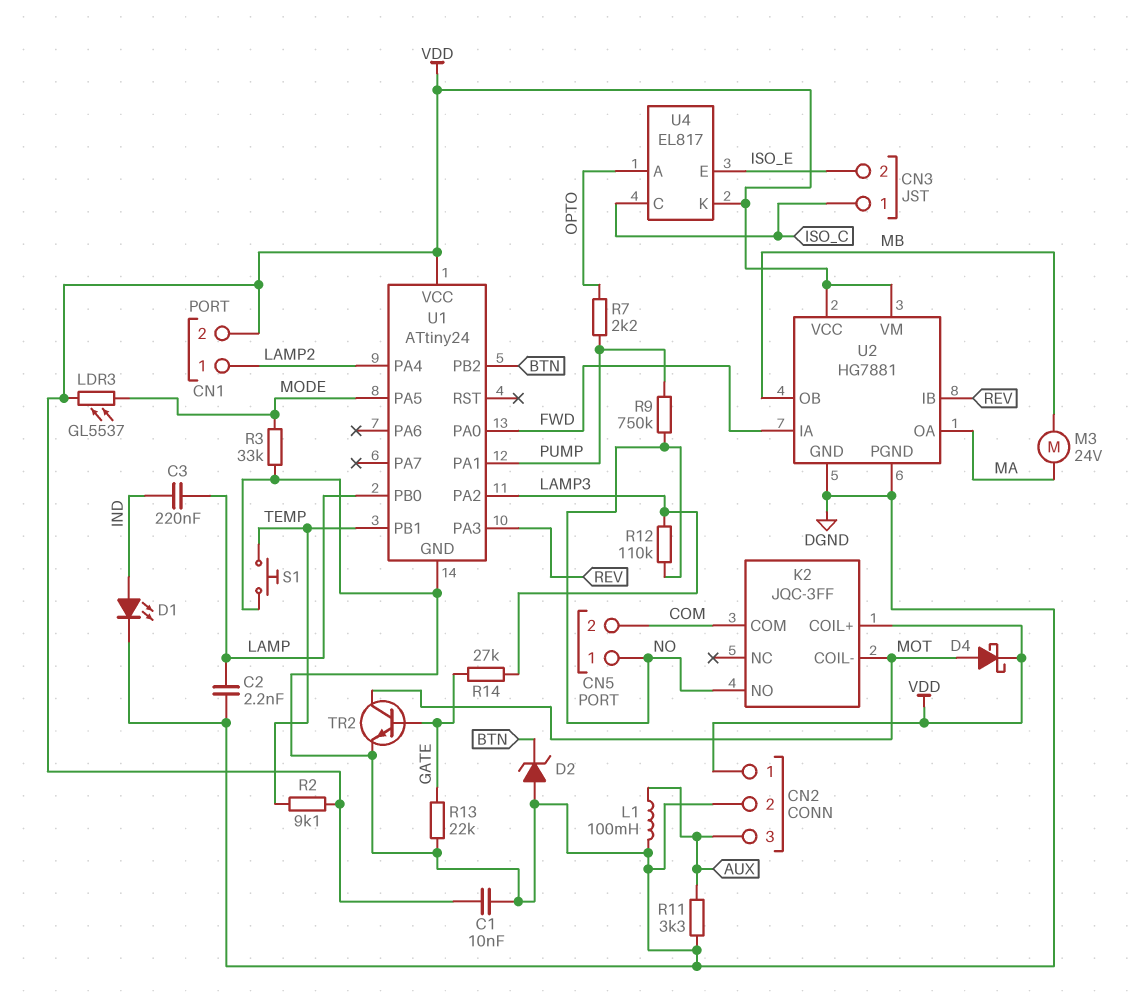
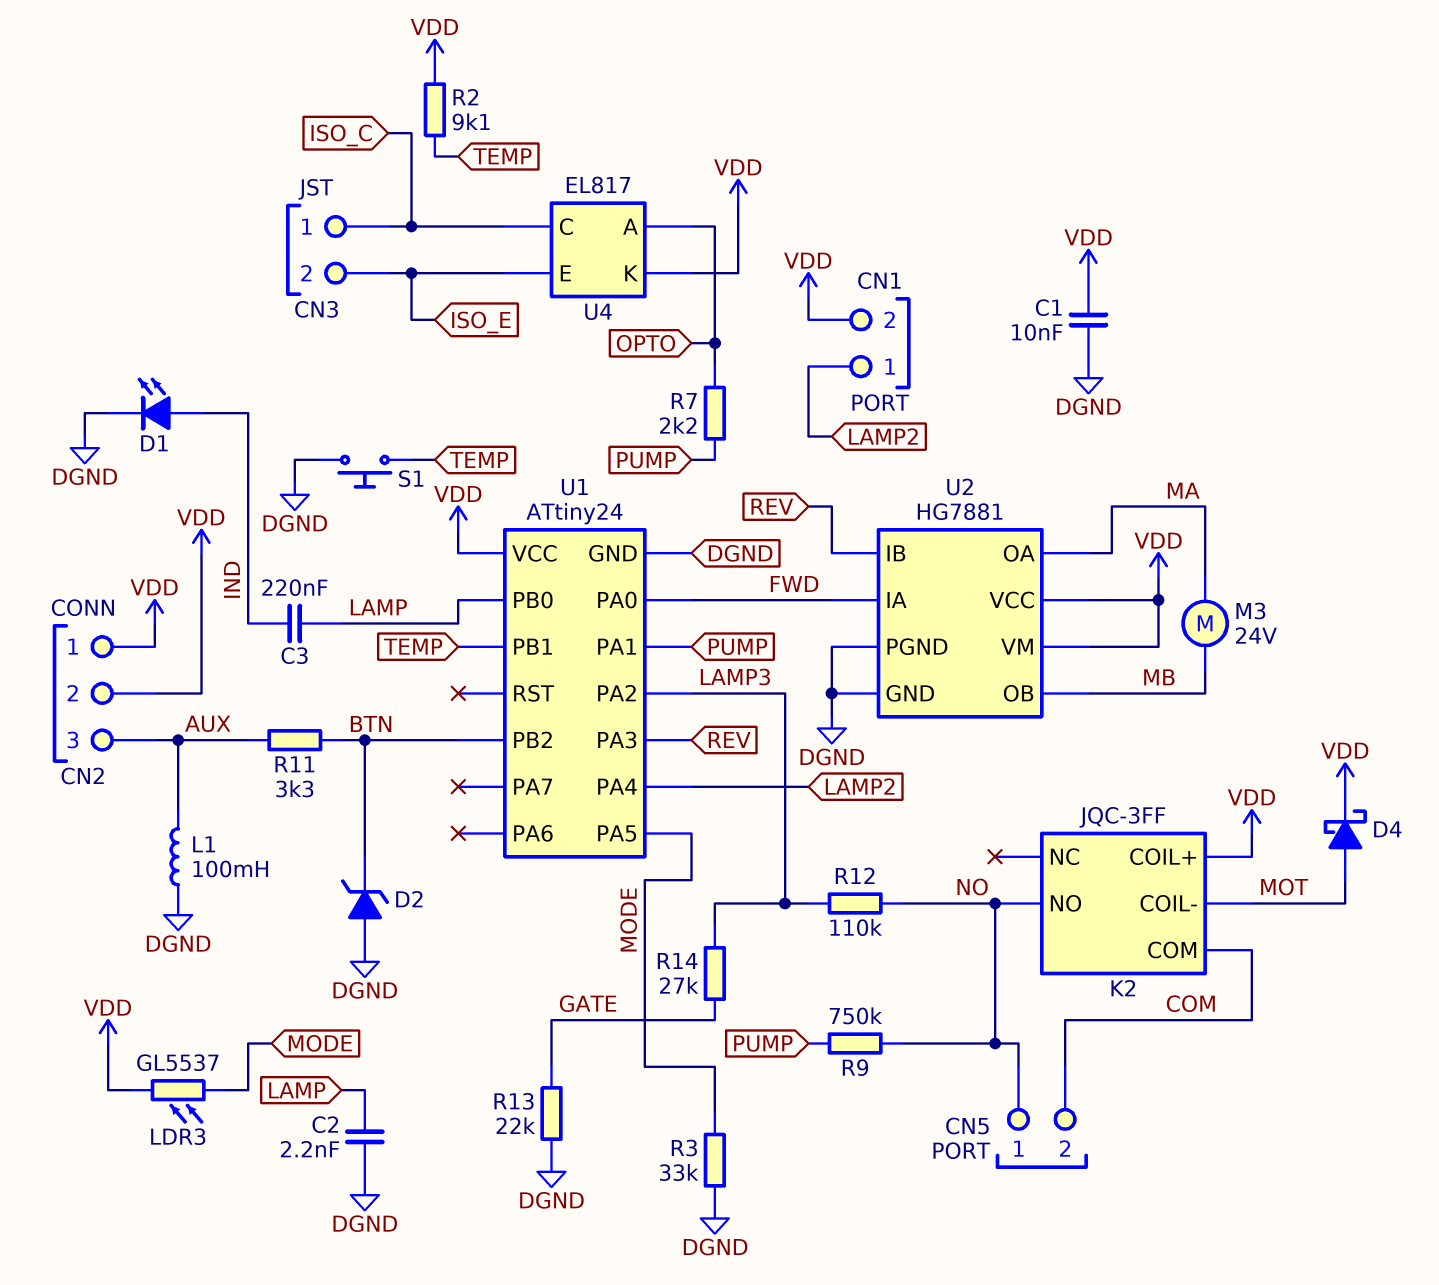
CN2 pin 2: DGND -> VDD
R11: 3.3k (AUX, DGND) -> 3.3k (AUX, BTN)
TR2: NPN (B GATE, C MOT, E DGND) -> none

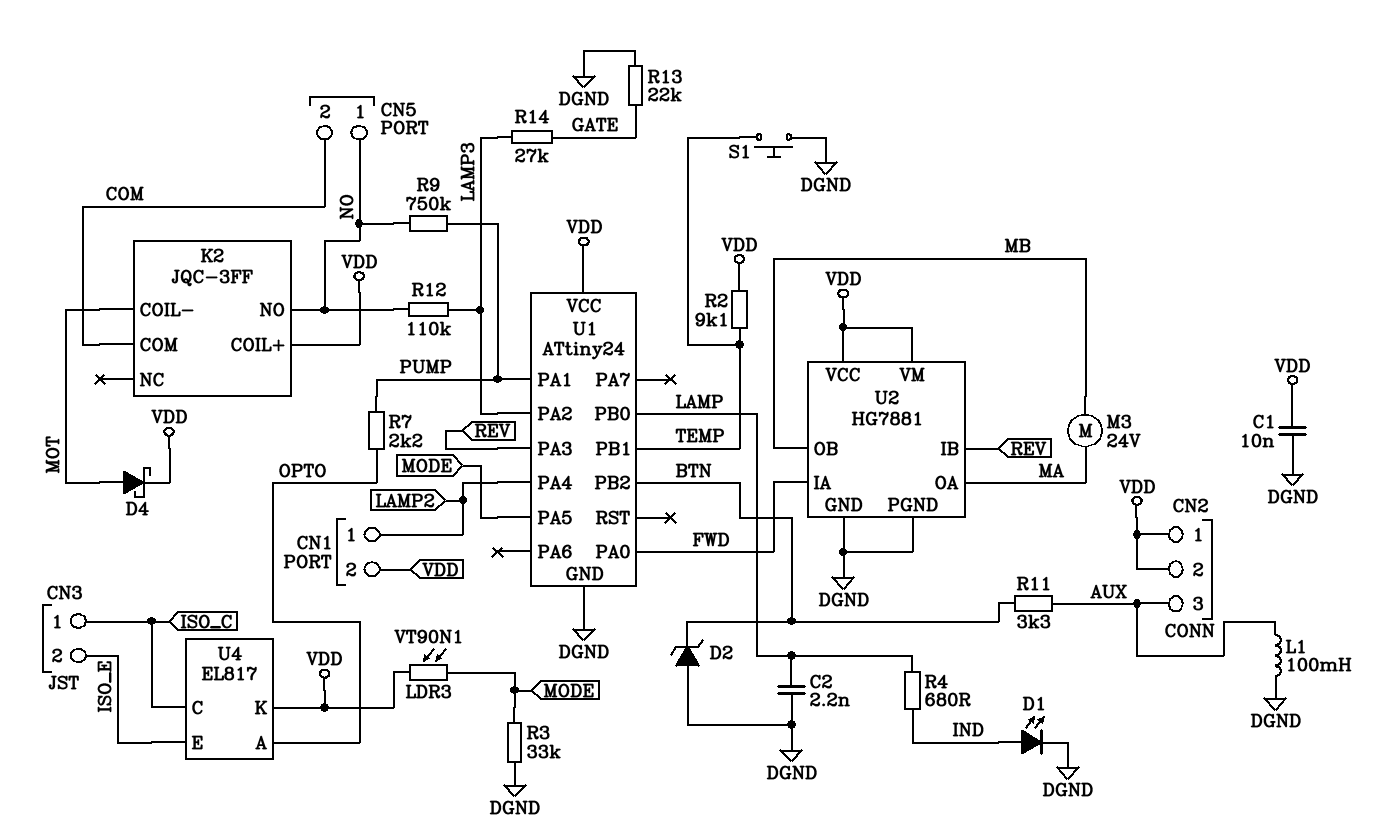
C3: 220nF (IND, LAMP) -> none
LDR3: GL5537 (MODE, VDD) -> VT90N1 (MODE, VDD)
R4: none -> 680 (IND, LAMP)

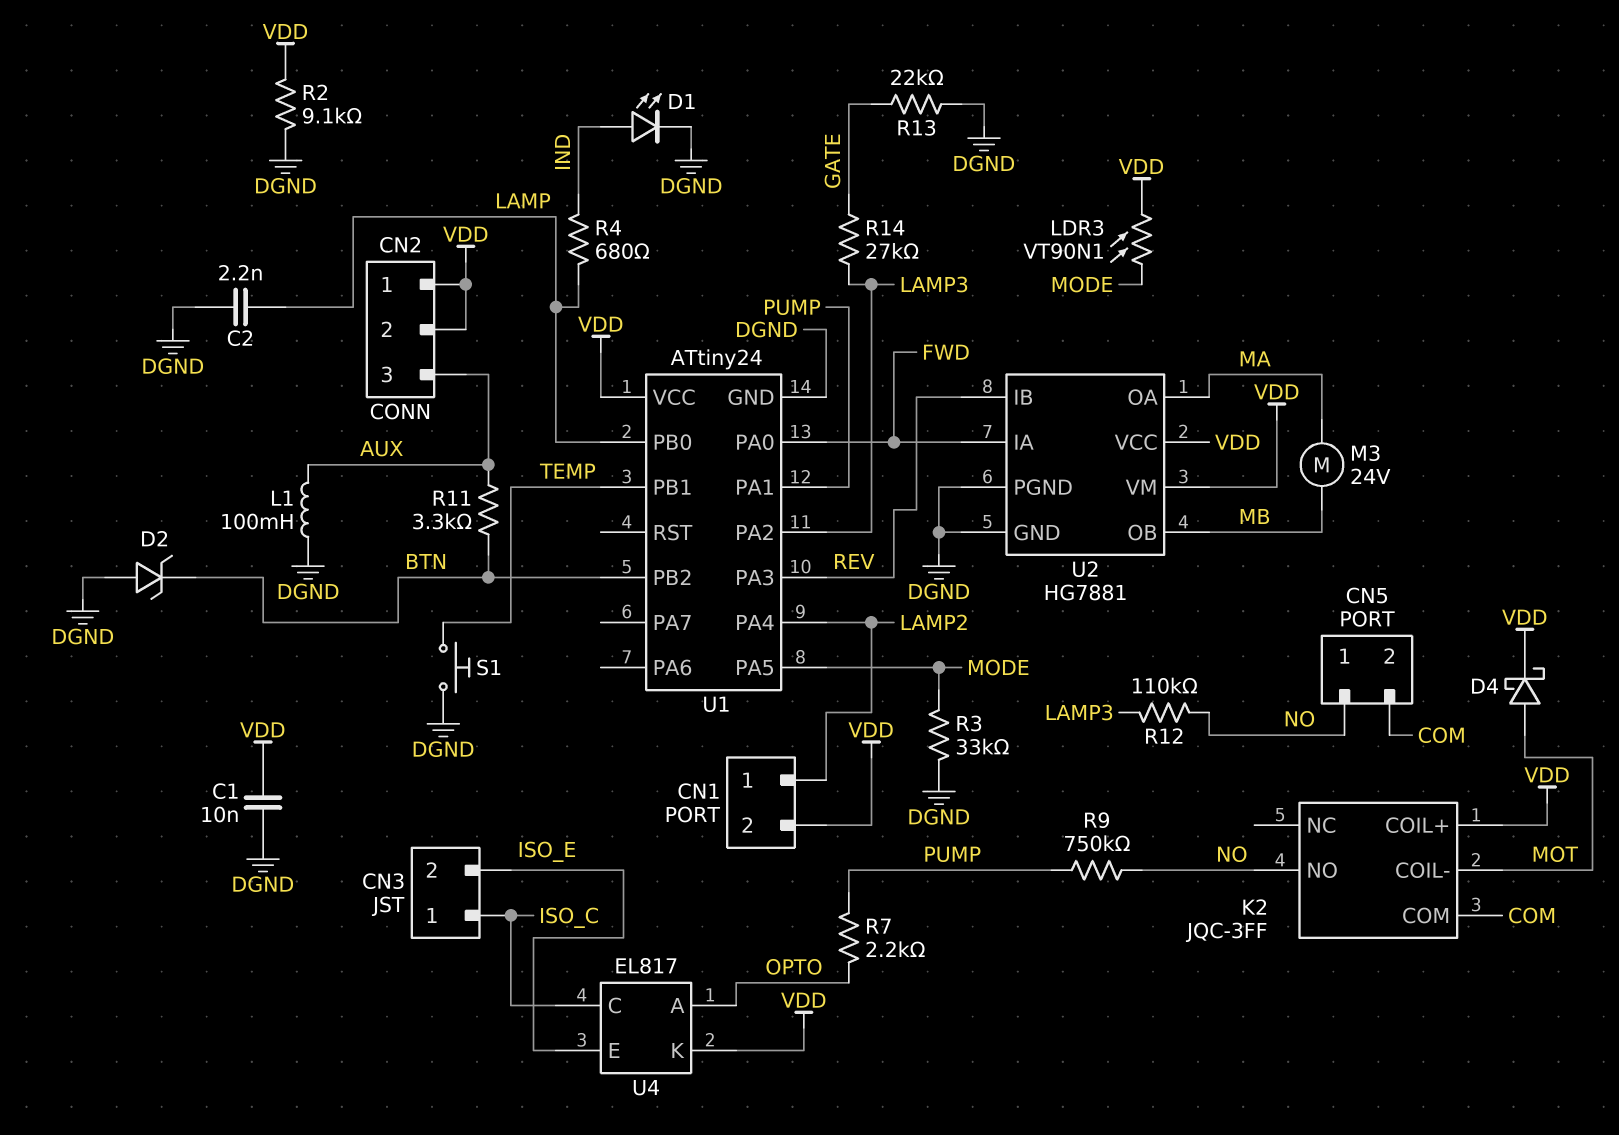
R2: 9.1k (TEMP, VDD) -> 9.1k (DGND, VDD)

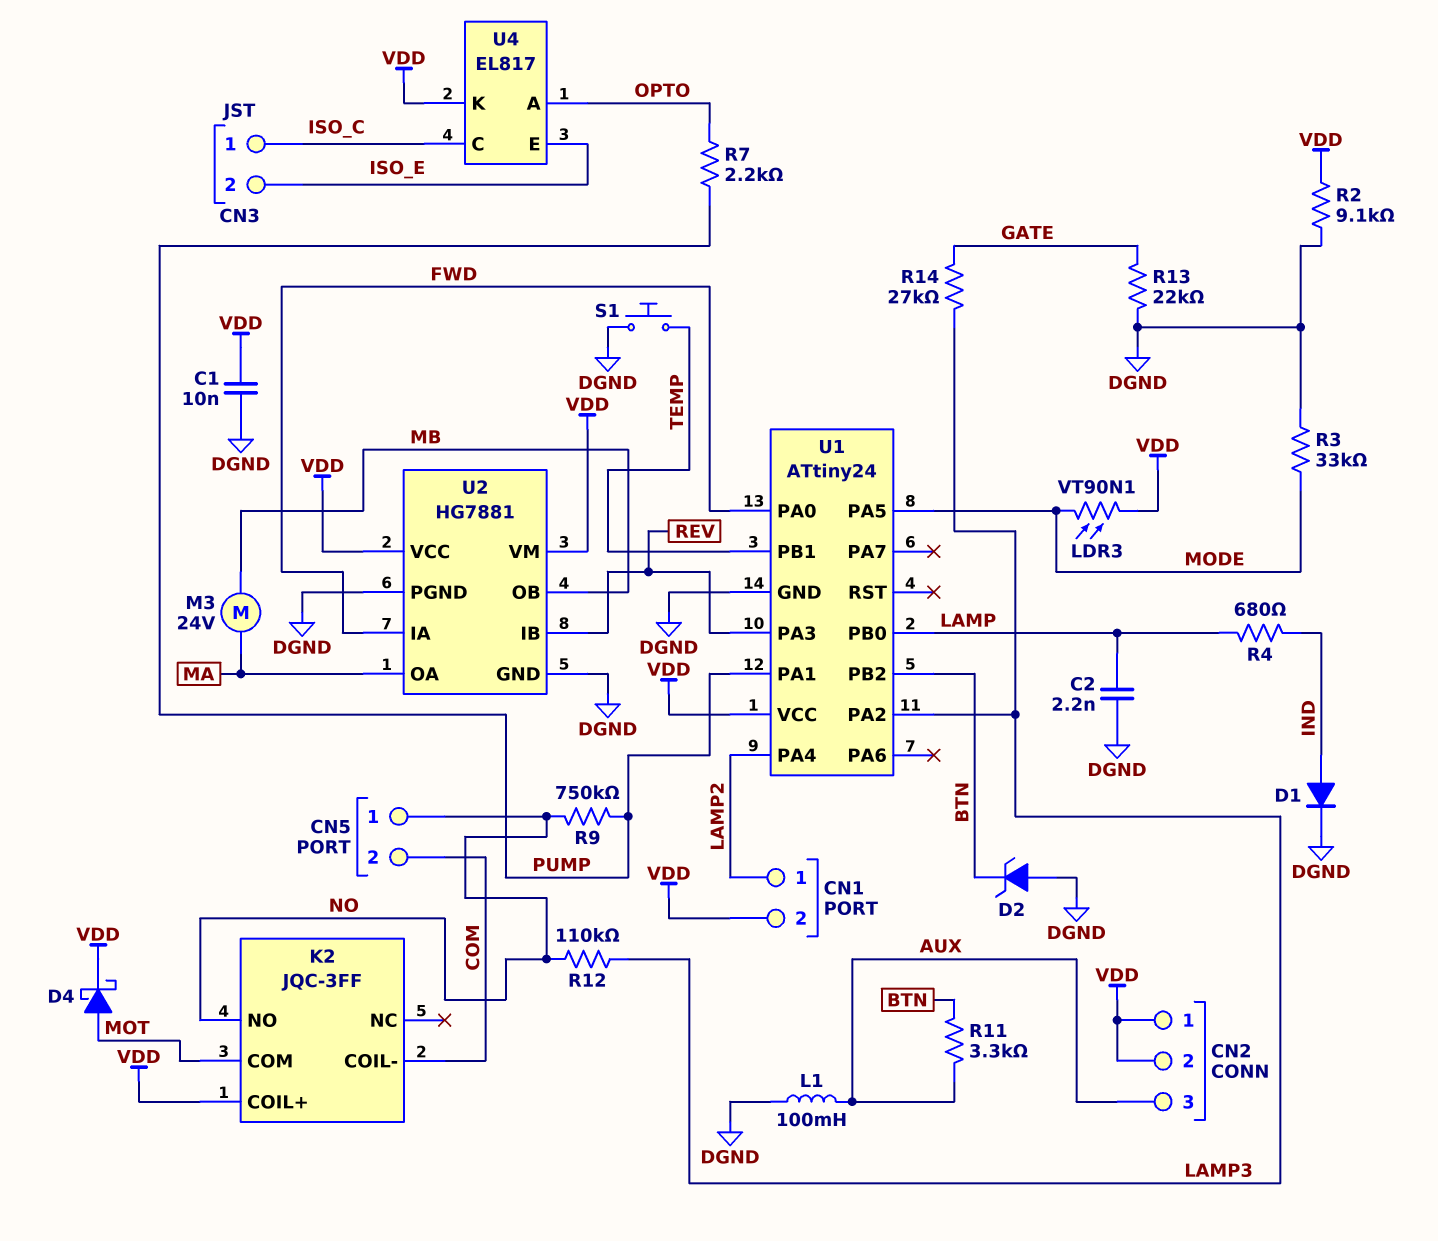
D1: LED (A IND, K DGND) -> diode (A IND, K DGND)
K2 pin COIL-: MOT -> COM
K2 pin COM: COM -> MOT

